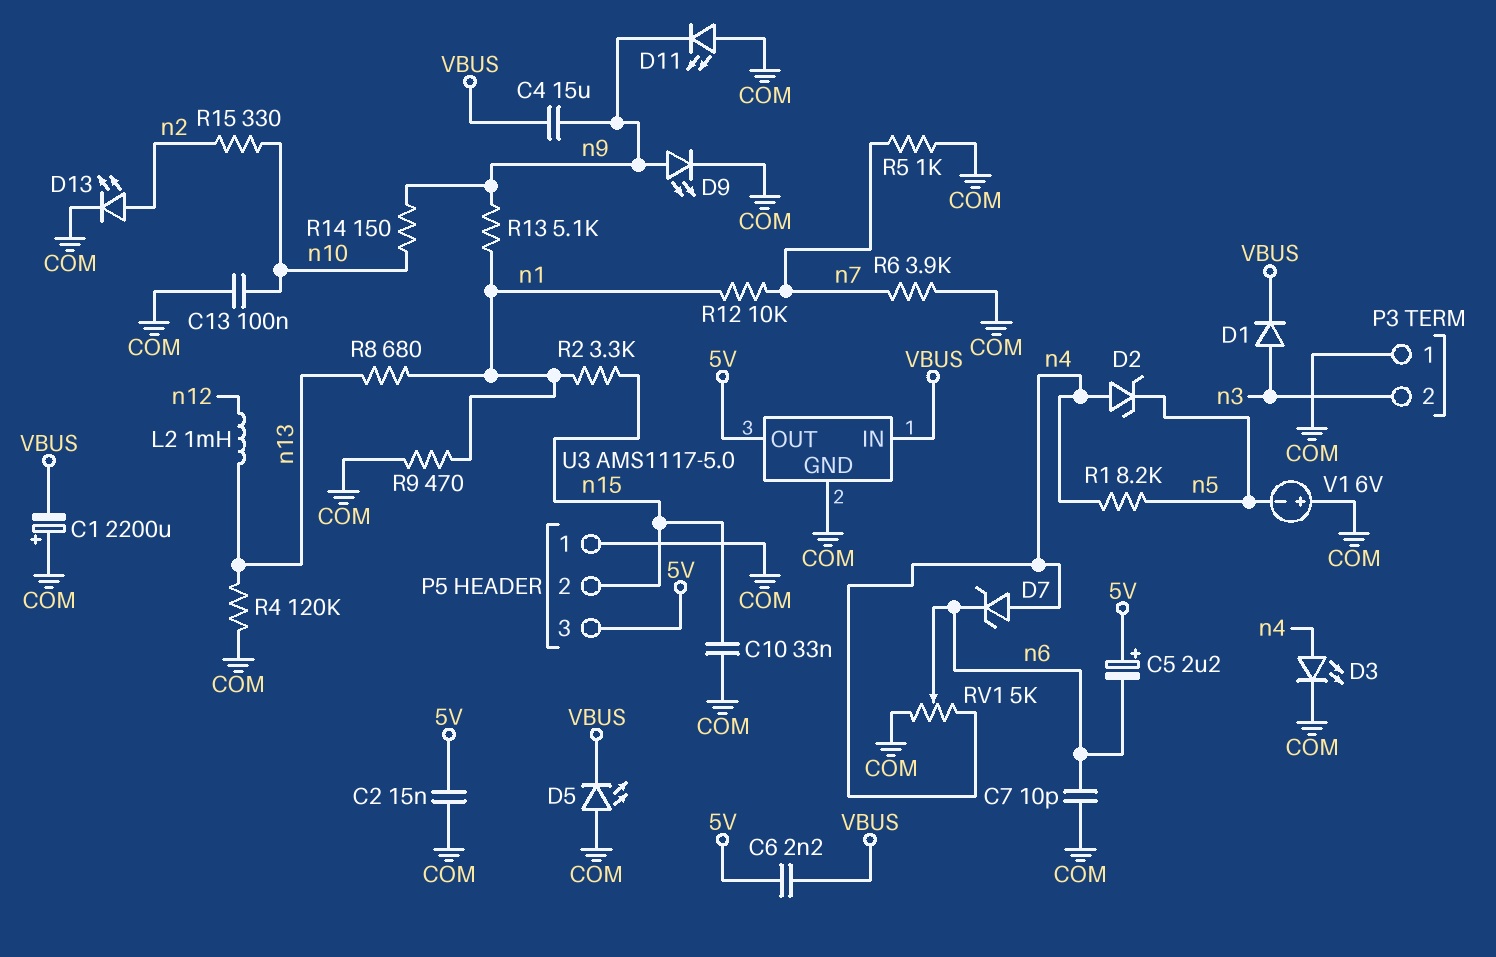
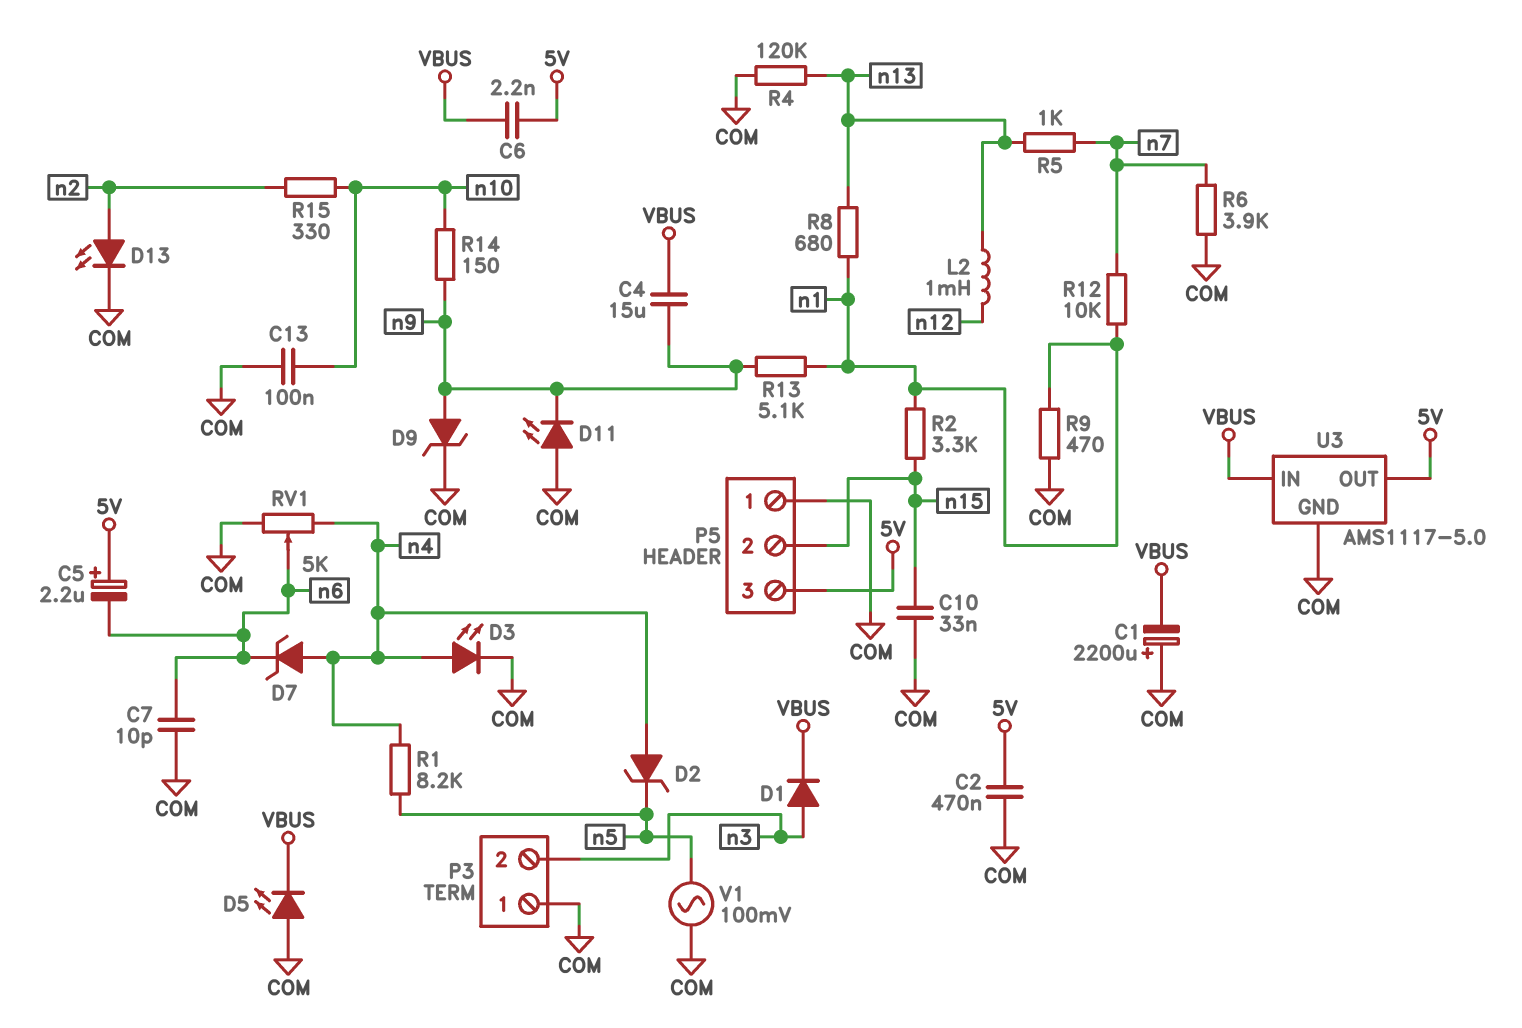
C2: 15nF (5V, COM) -> 470nF (5V, COM)
D9: LED (A n9, K COM) -> zener (A n9, K COM)
R5: 1k (COM, n7) -> 1k (n7, n13)
V1: 6V (plus COM, minus n5) -> AC 100mV (COM, n5)

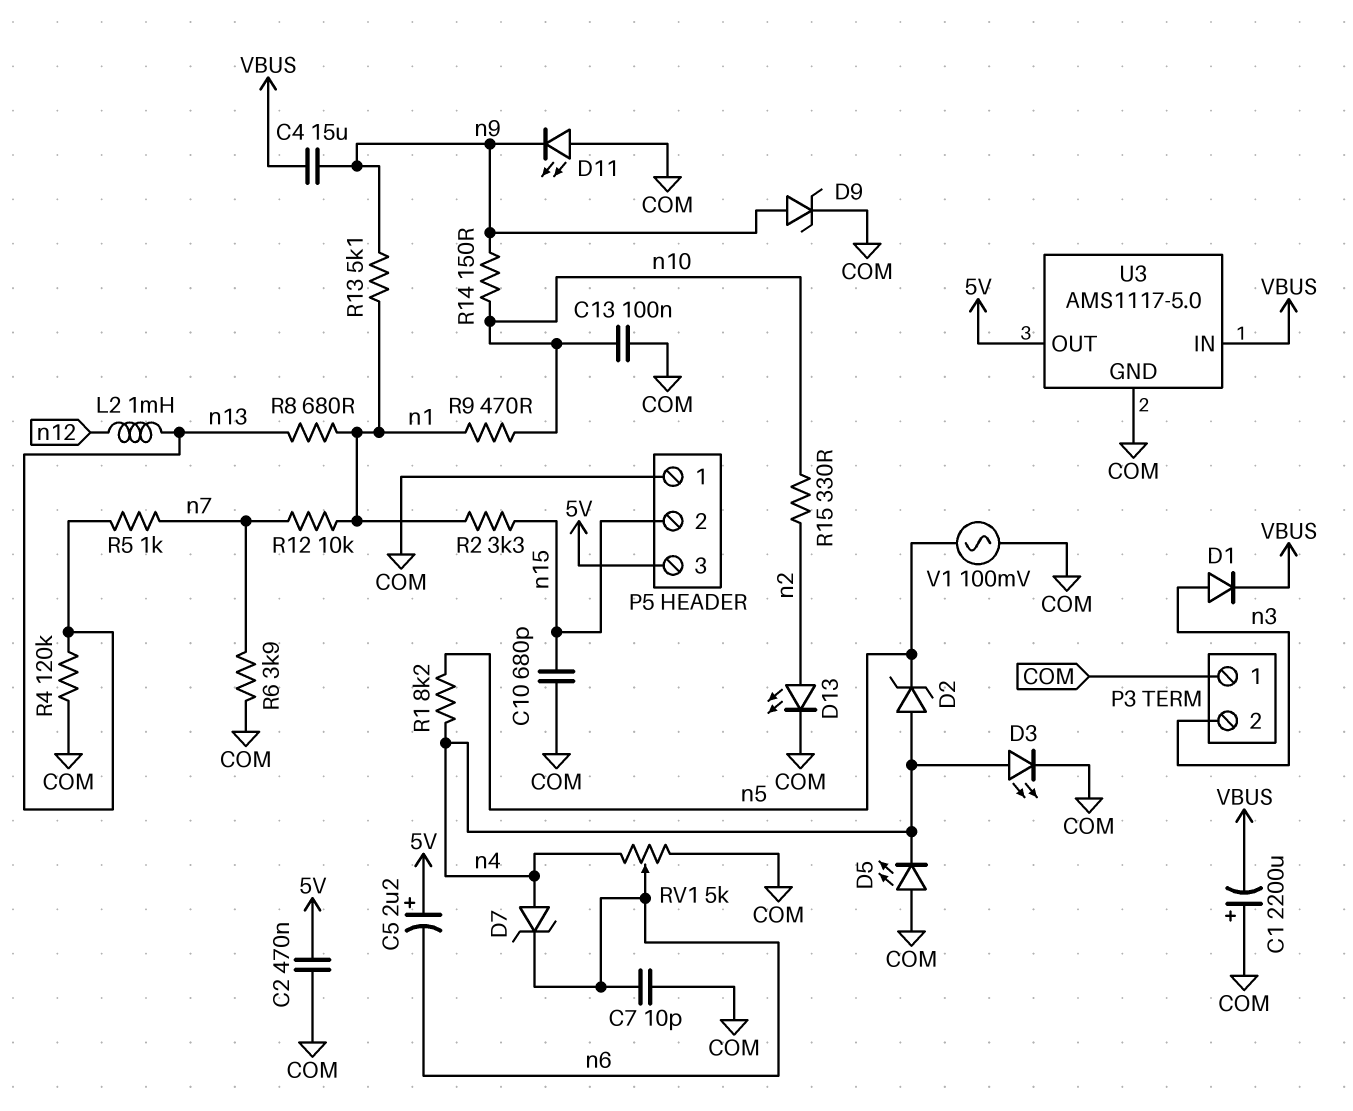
C6: 2.2nF (5V, VBUS) -> none
C10: 33nF (COM, n15) -> 680pF (COM, n15)
D5: LED (A COM, K VBUS) -> LED (A COM, K n4)
R9: 470 (COM, n1) -> 470 (n1, n10)

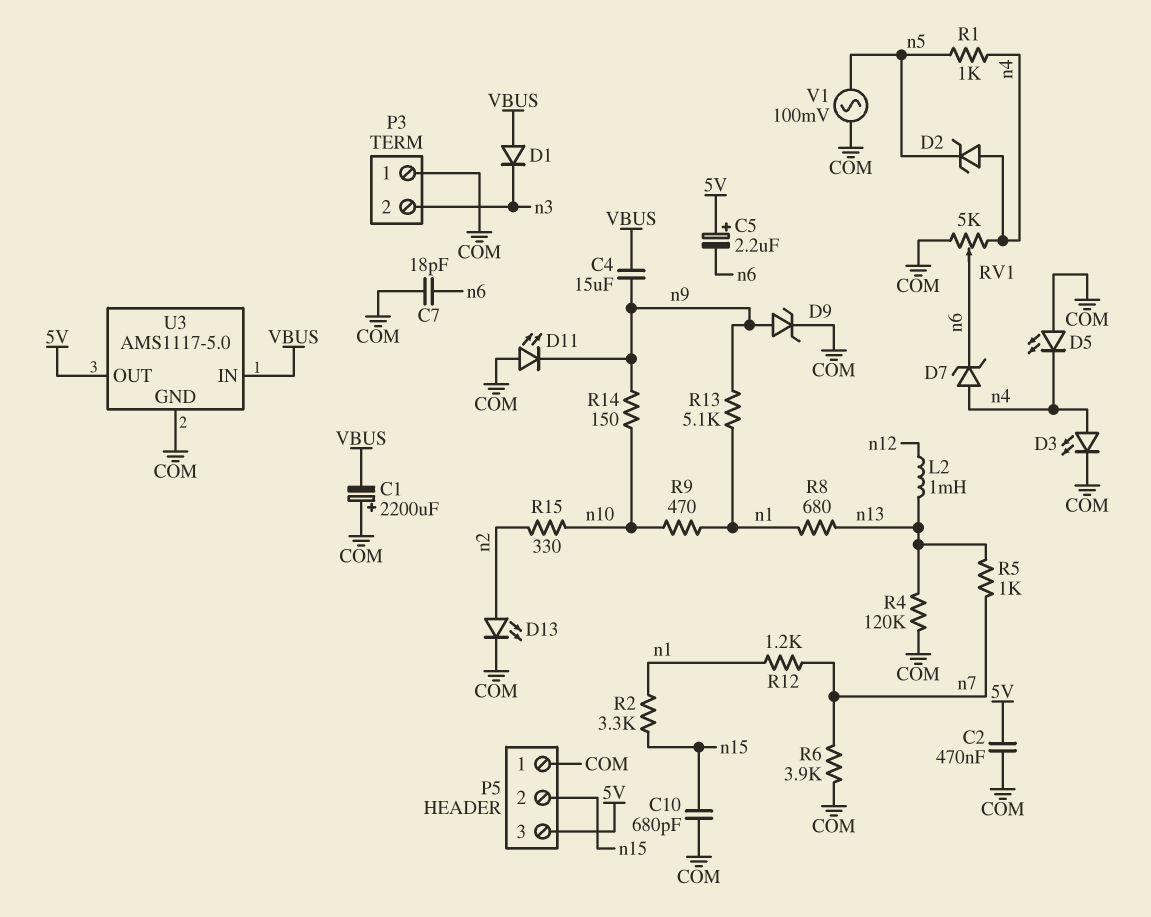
C7: 10pF (COM, n6) -> 18pF (COM, n6)
C13: 100nF (COM, n10) -> none
D1: diode (A n3, K VBUS) -> diode (A VBUS, K n3)
R1: 8.2k (n4, n5) -> 1k (n4, n5)
R12: 10k (n1, n7) -> 1.2k (n1, n7)

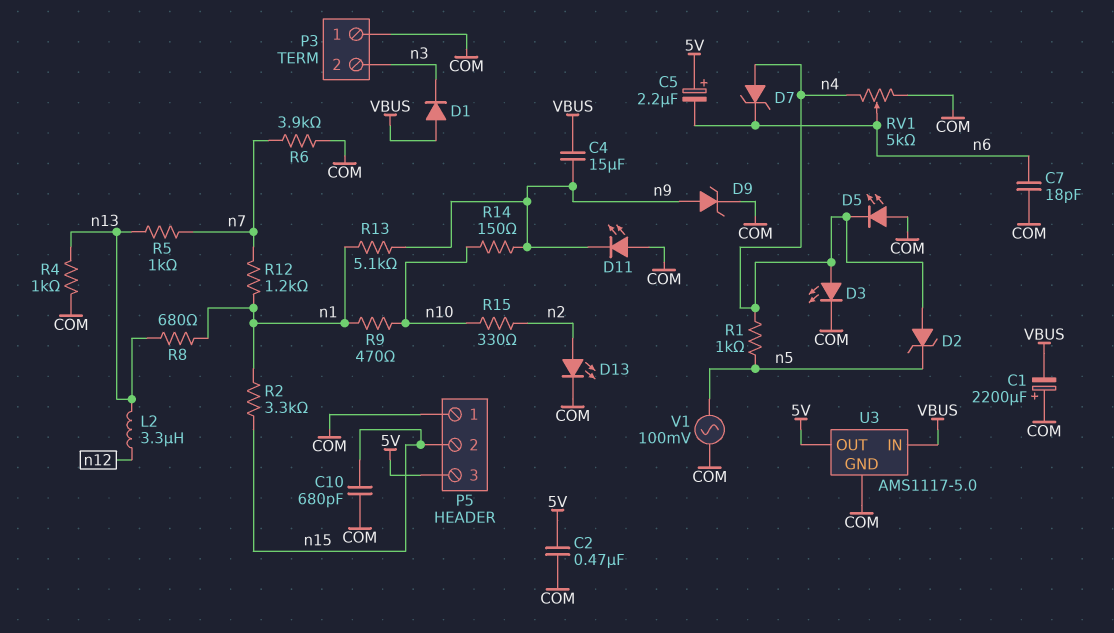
L2: 1mH (n12, n13) -> 3.3uH (n12, n13)
R4: 120k (COM, n13) -> 1k (COM, n13)

